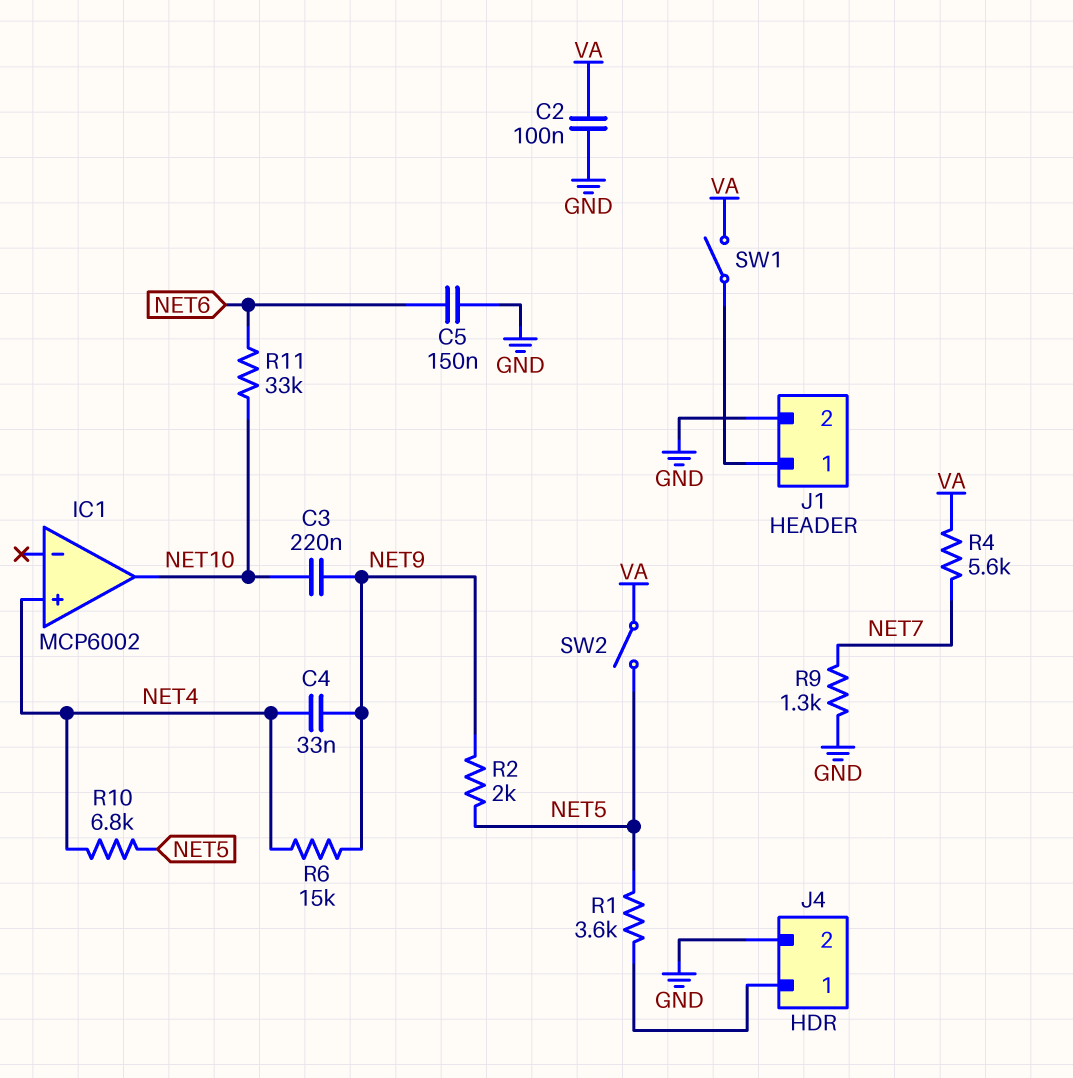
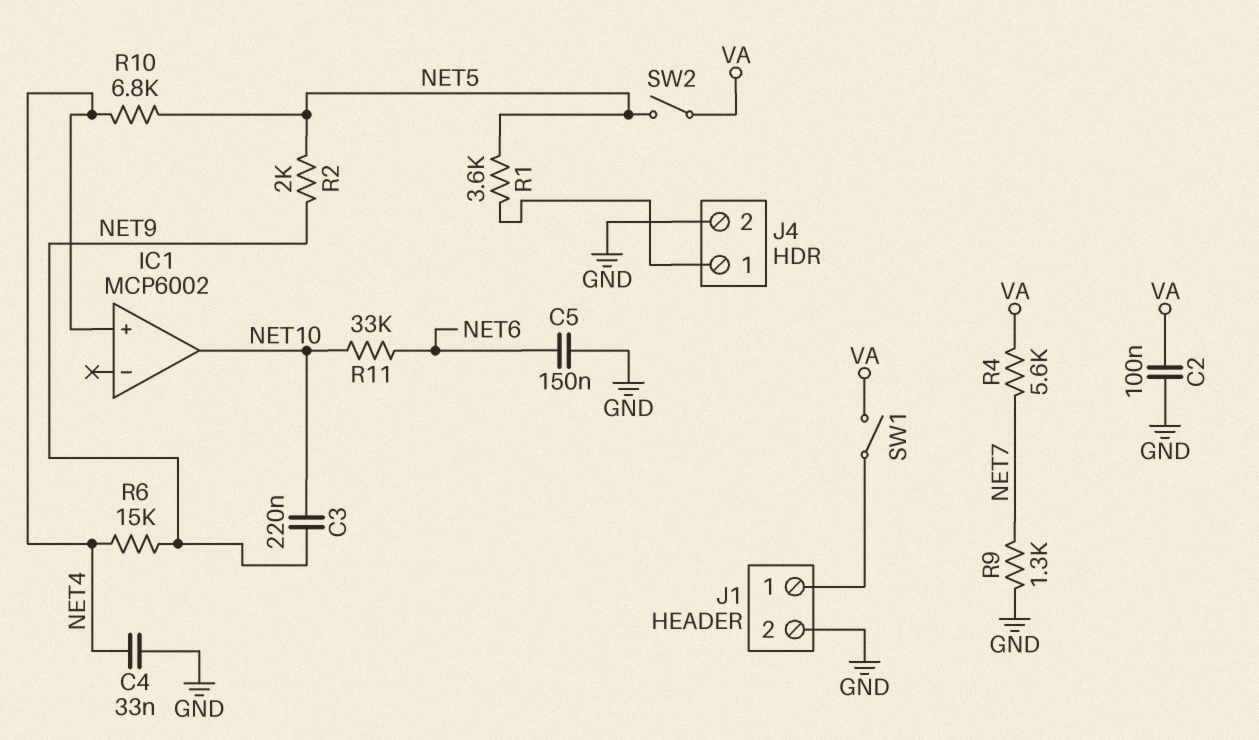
C4: 33nF (NET4, NET9) -> 33nF (GND, NET4)

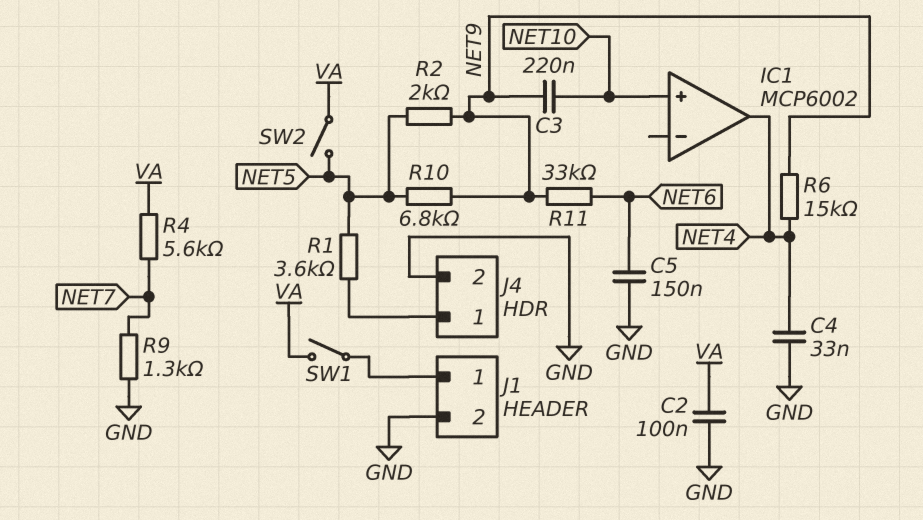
IC1 pin in+: NET4 -> NET10
IC1 pin out: NET10 -> NET4
R10: 6.8k (NET4, NET5) -> 6.8k (NET5, NET9)
R11: 33k (NET6, NET10) -> 33k (NET6, NET9)

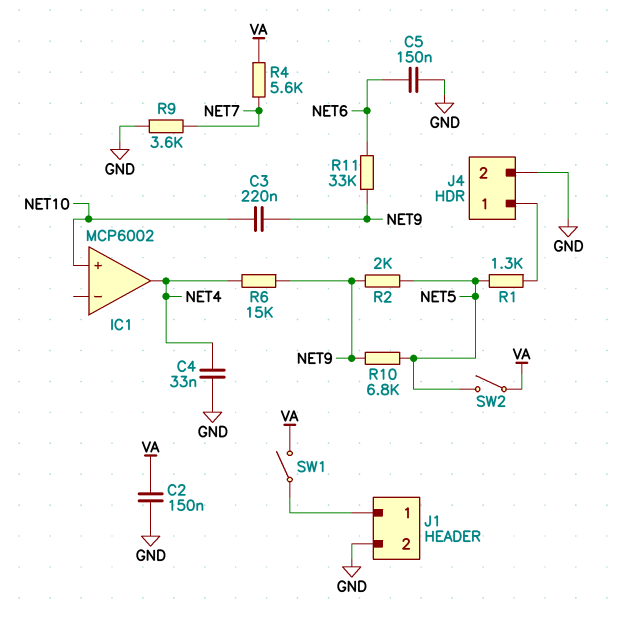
C2: 100nF (GND, VA) -> 150nF (GND, VA)
R1: 3.6k (J4/1, NET5) -> 1.3k (J4/1, NET5)
R9: 1.3k (GND, NET7) -> 3.6k (GND, NET7)

